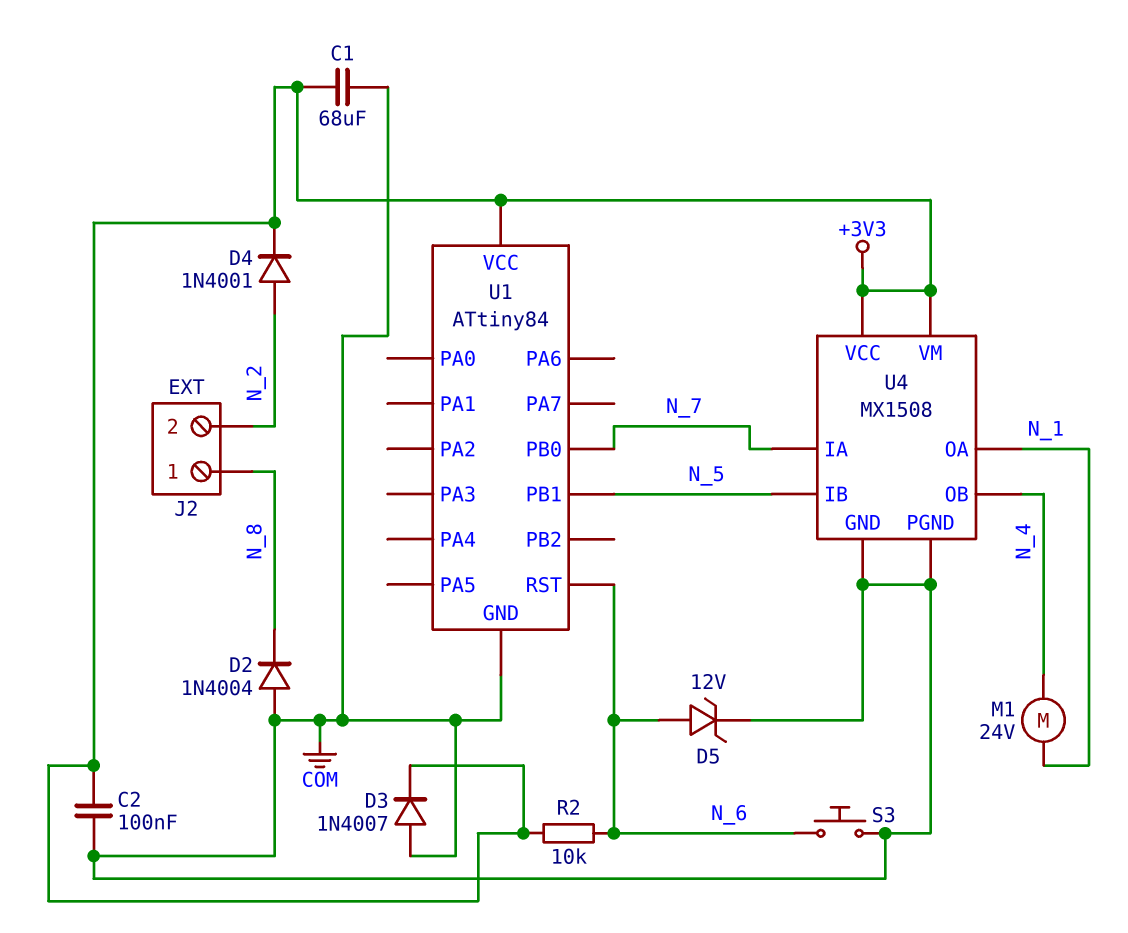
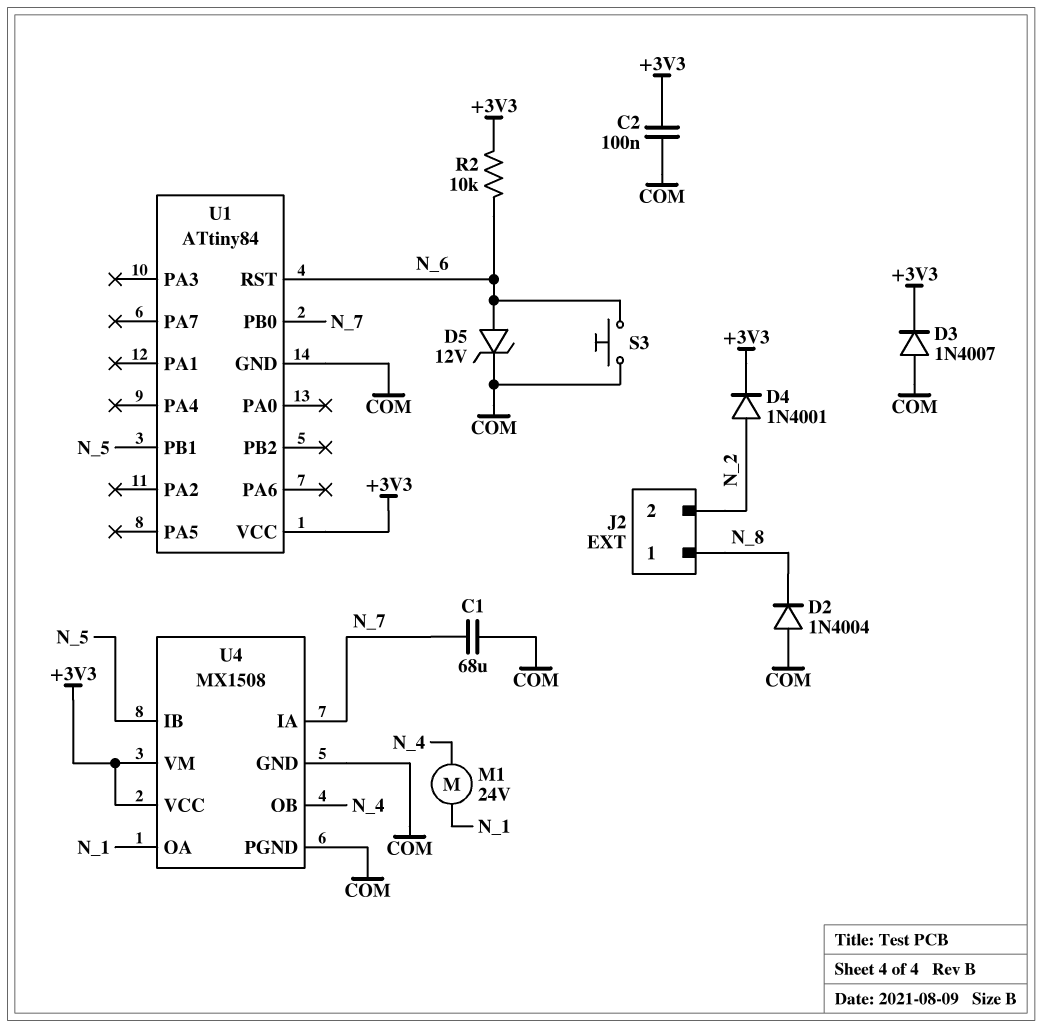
C1: 68uF (+3V3, COM) -> 68uF (COM, N_7)

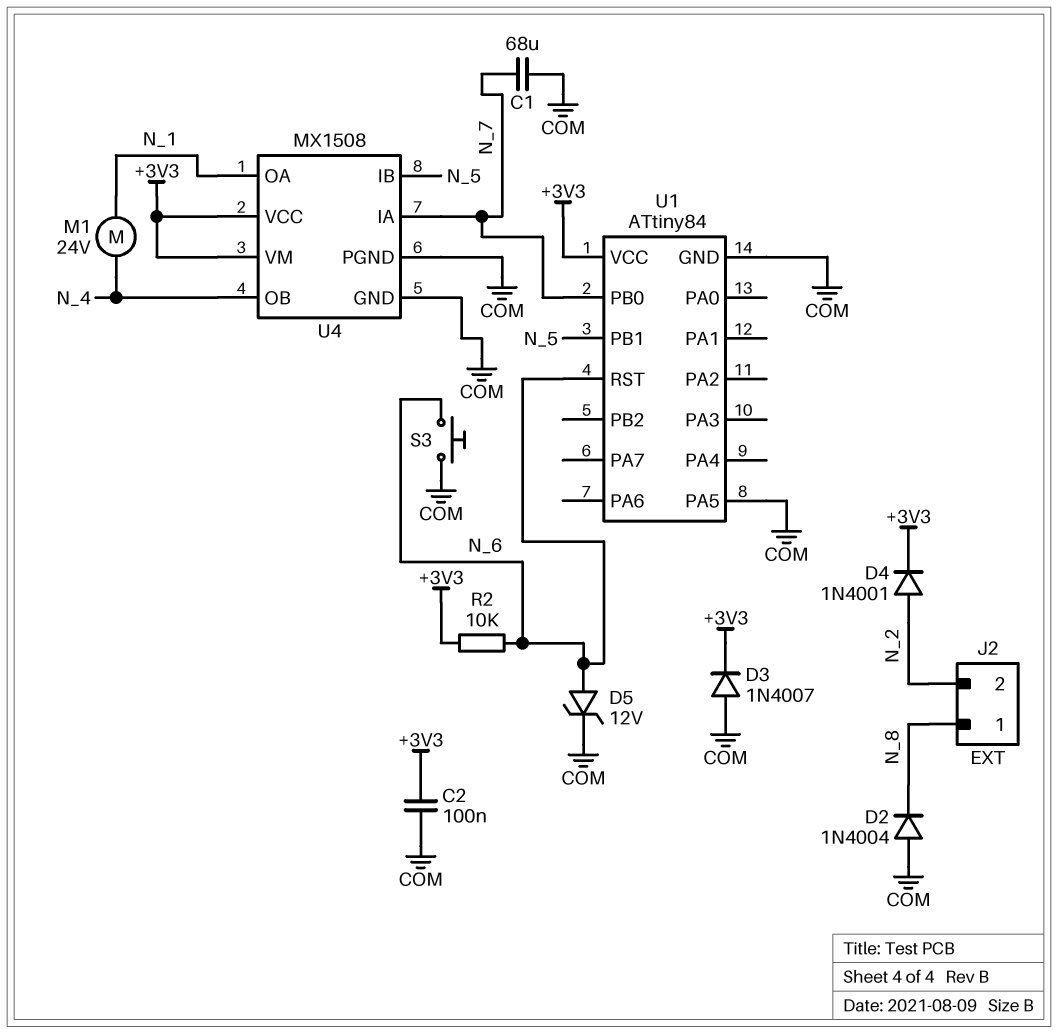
U1 pin PA5: none -> COM

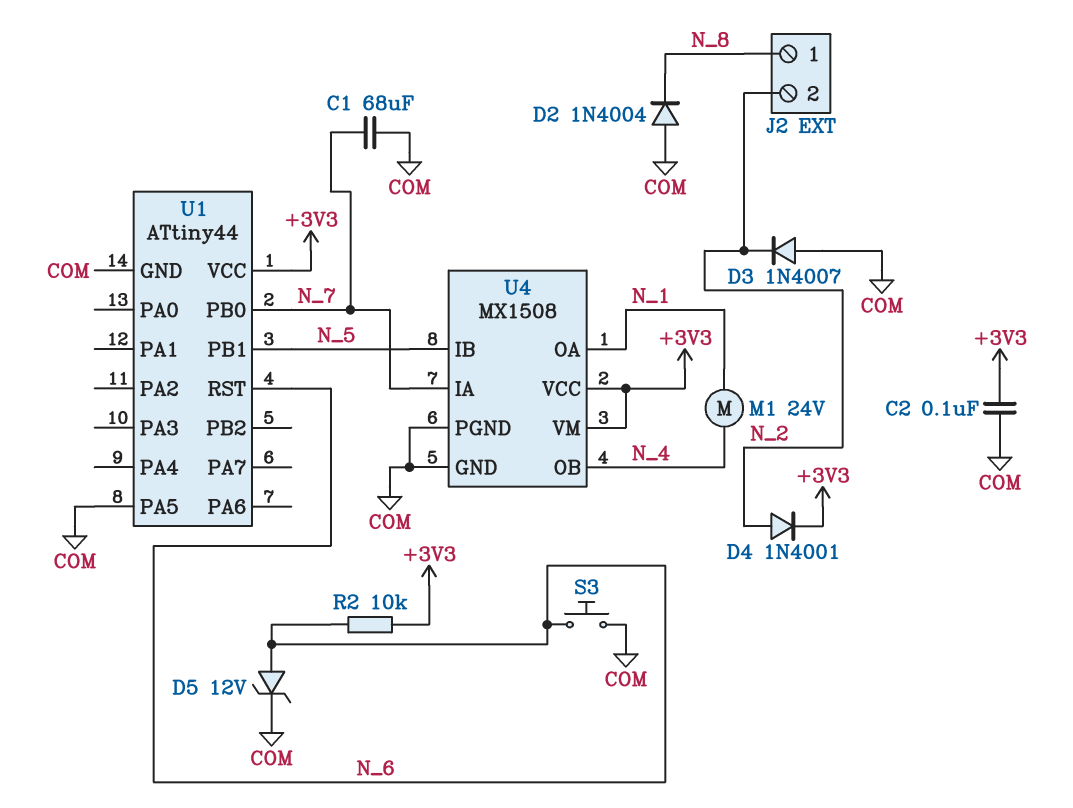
D3: diode 1N4007 (A COM, K +3V3) -> diode 1N4007 (A COM, K N_2)
U1: ATtiny84 -> ATtiny44

